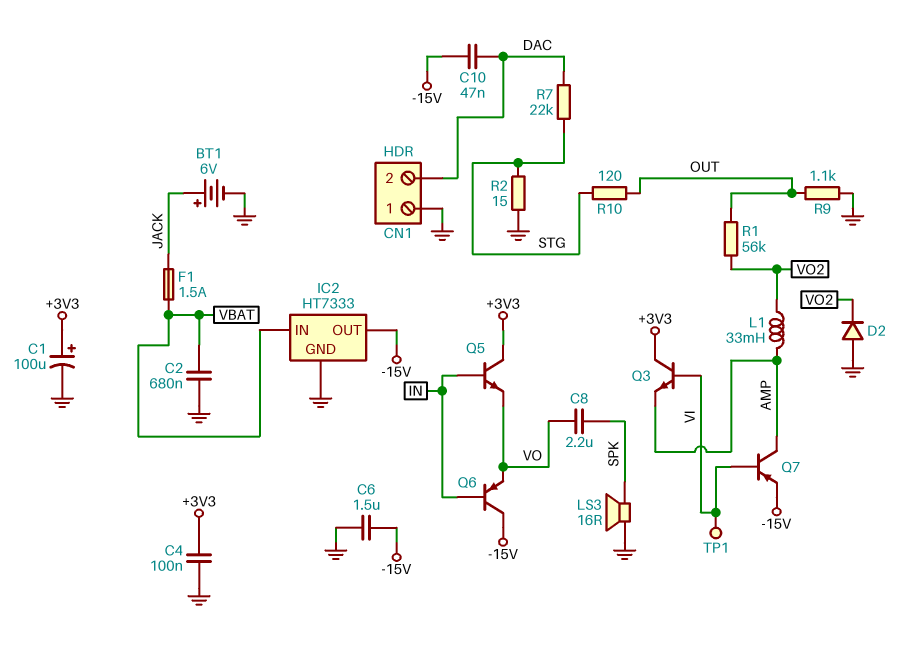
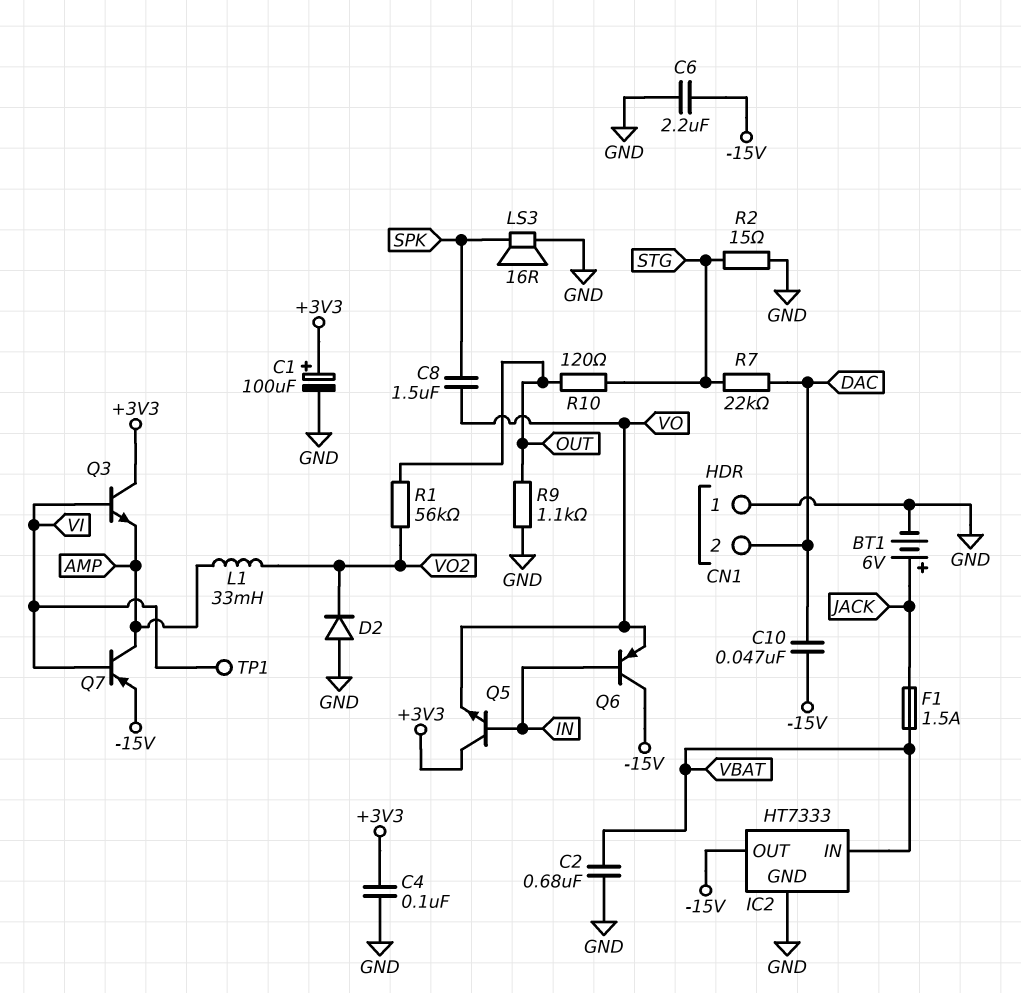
C6: 1.5uF (-15V, GND) -> 2.2uF (-15V, GND)
C8: 2.2uF (SPK, VO) -> 1.5uF (SPK, VO)

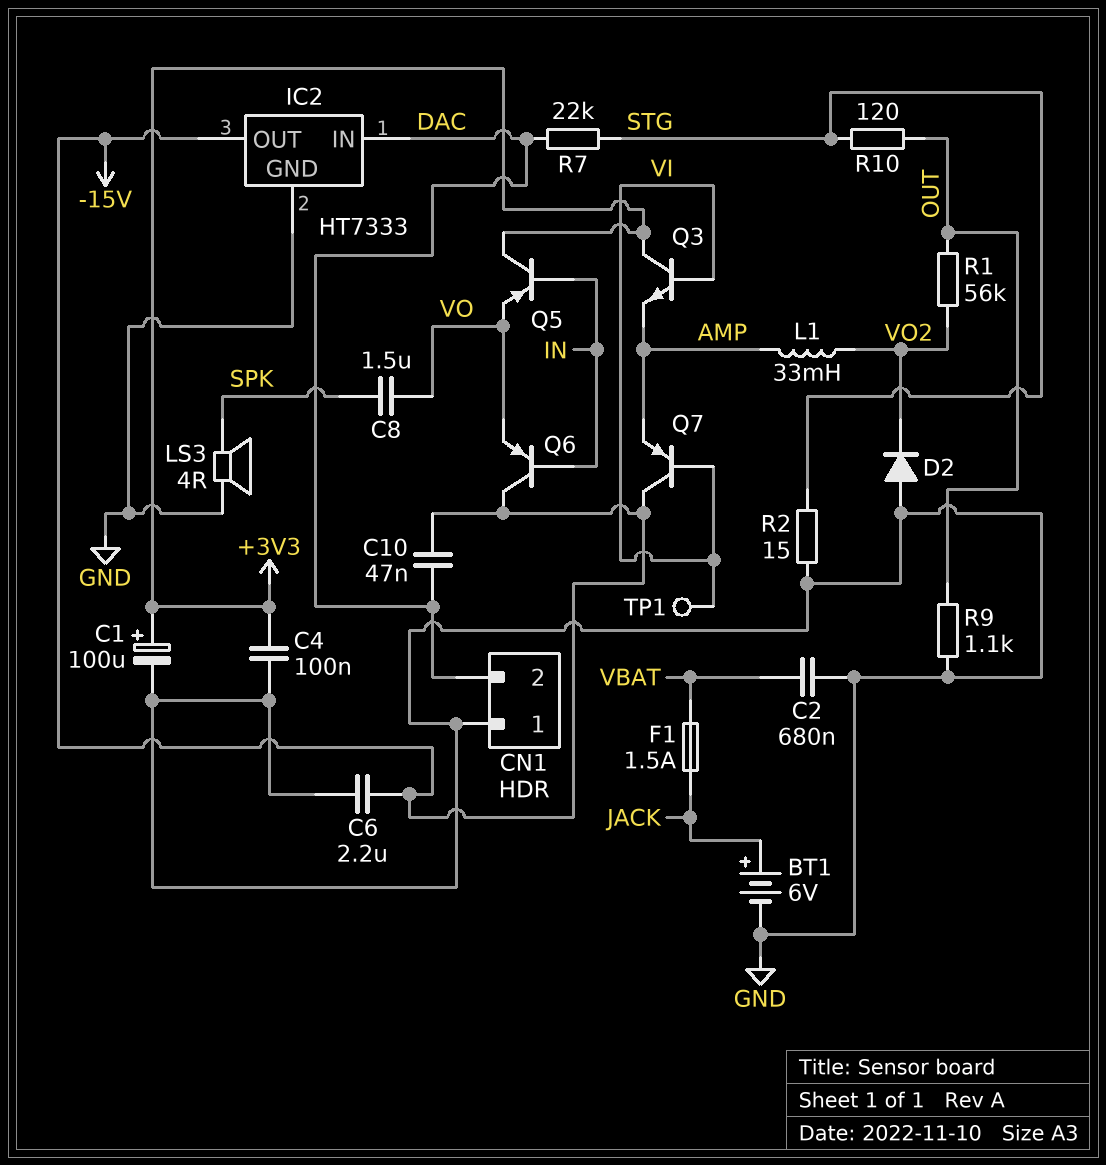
IC2 pin IN: VBAT -> DAC
LS3: speaker 16R (GND, SPK) -> speaker 4R (GND, SPK)
Q5: NPN (B IN, C +3V3, E VO) -> PNP (B IN, C +3V3, E VO)
Q7: PNP (B VI, C AMP, E -15V) -> PNP (B VI, C -15V, E AMP)

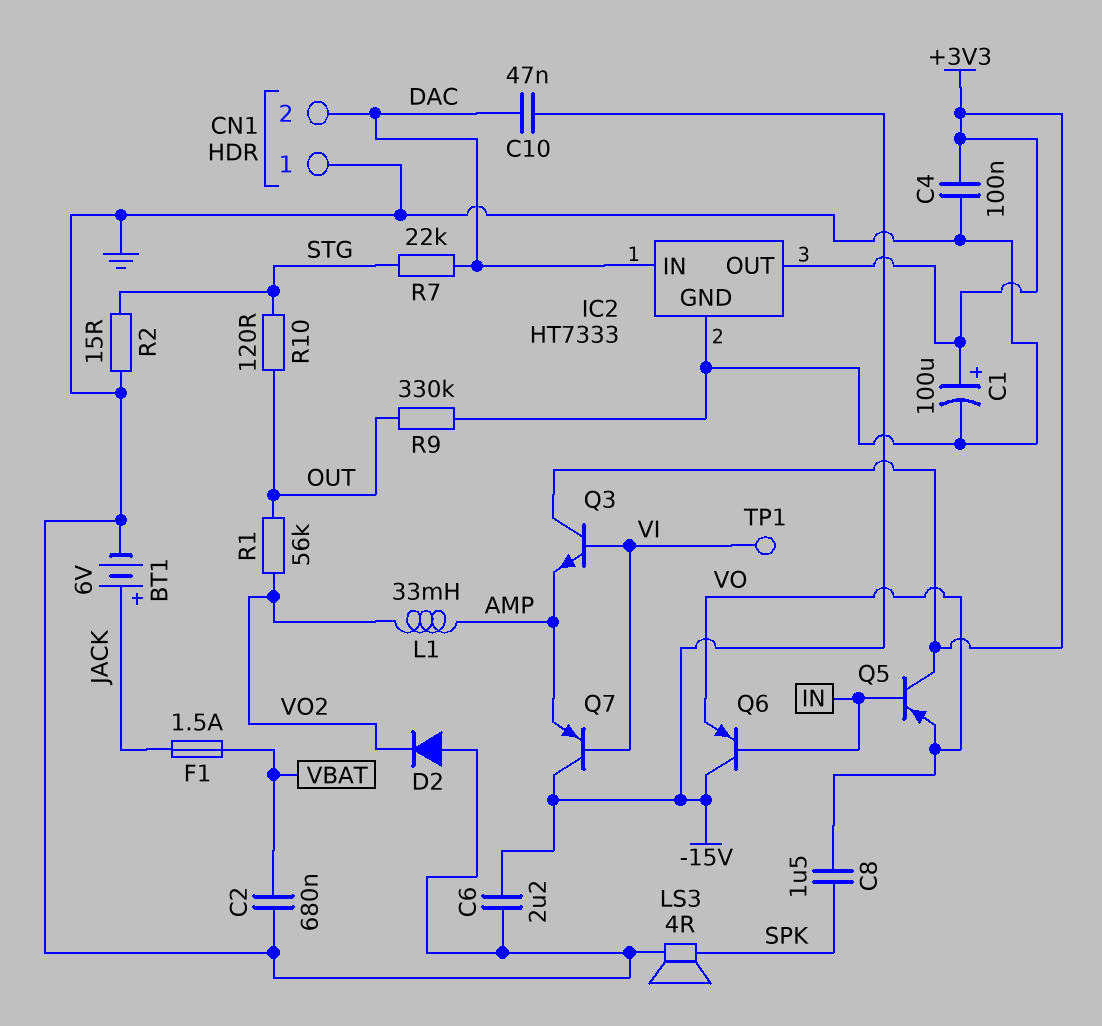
IC2 pin OUT: -15V -> +3V3
R9: 1.1k (GND, OUT) -> 330k (GND, OUT)

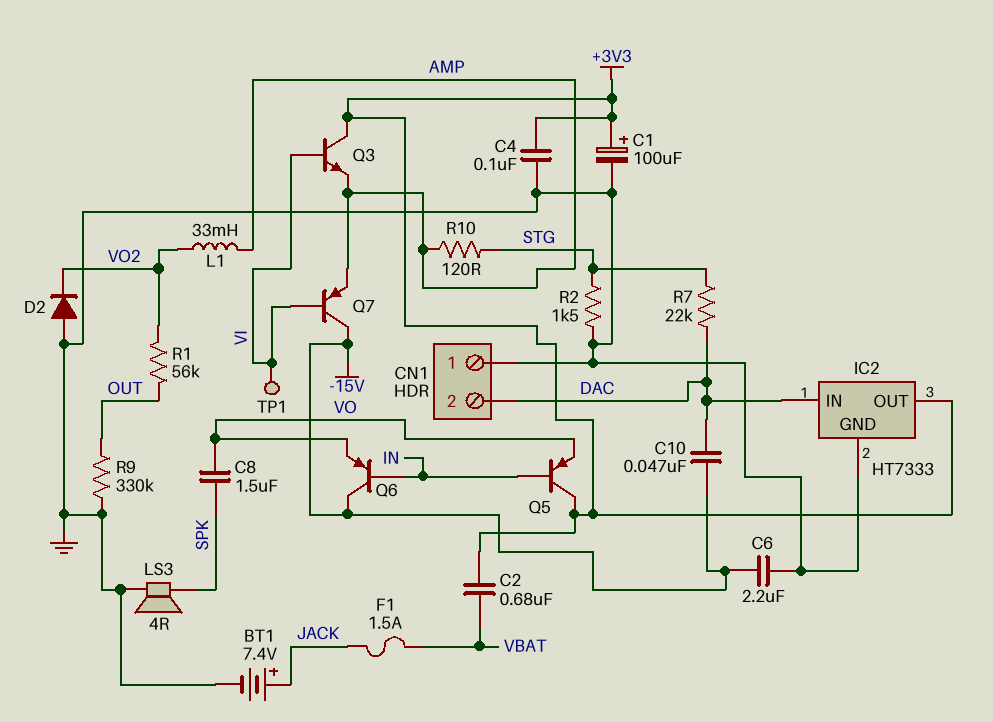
BT1: 6V (plus JACK, minus GND) -> 7.4V (plus JACK, minus GND)
C2: 680nF (GND, VBAT) -> 680nF (+3V3, VBAT)
R2: 15 (GND, STG) -> 1.5k (GND, STG)
R10: 120 (OUT, STG) -> 120 (AMP, STG)

